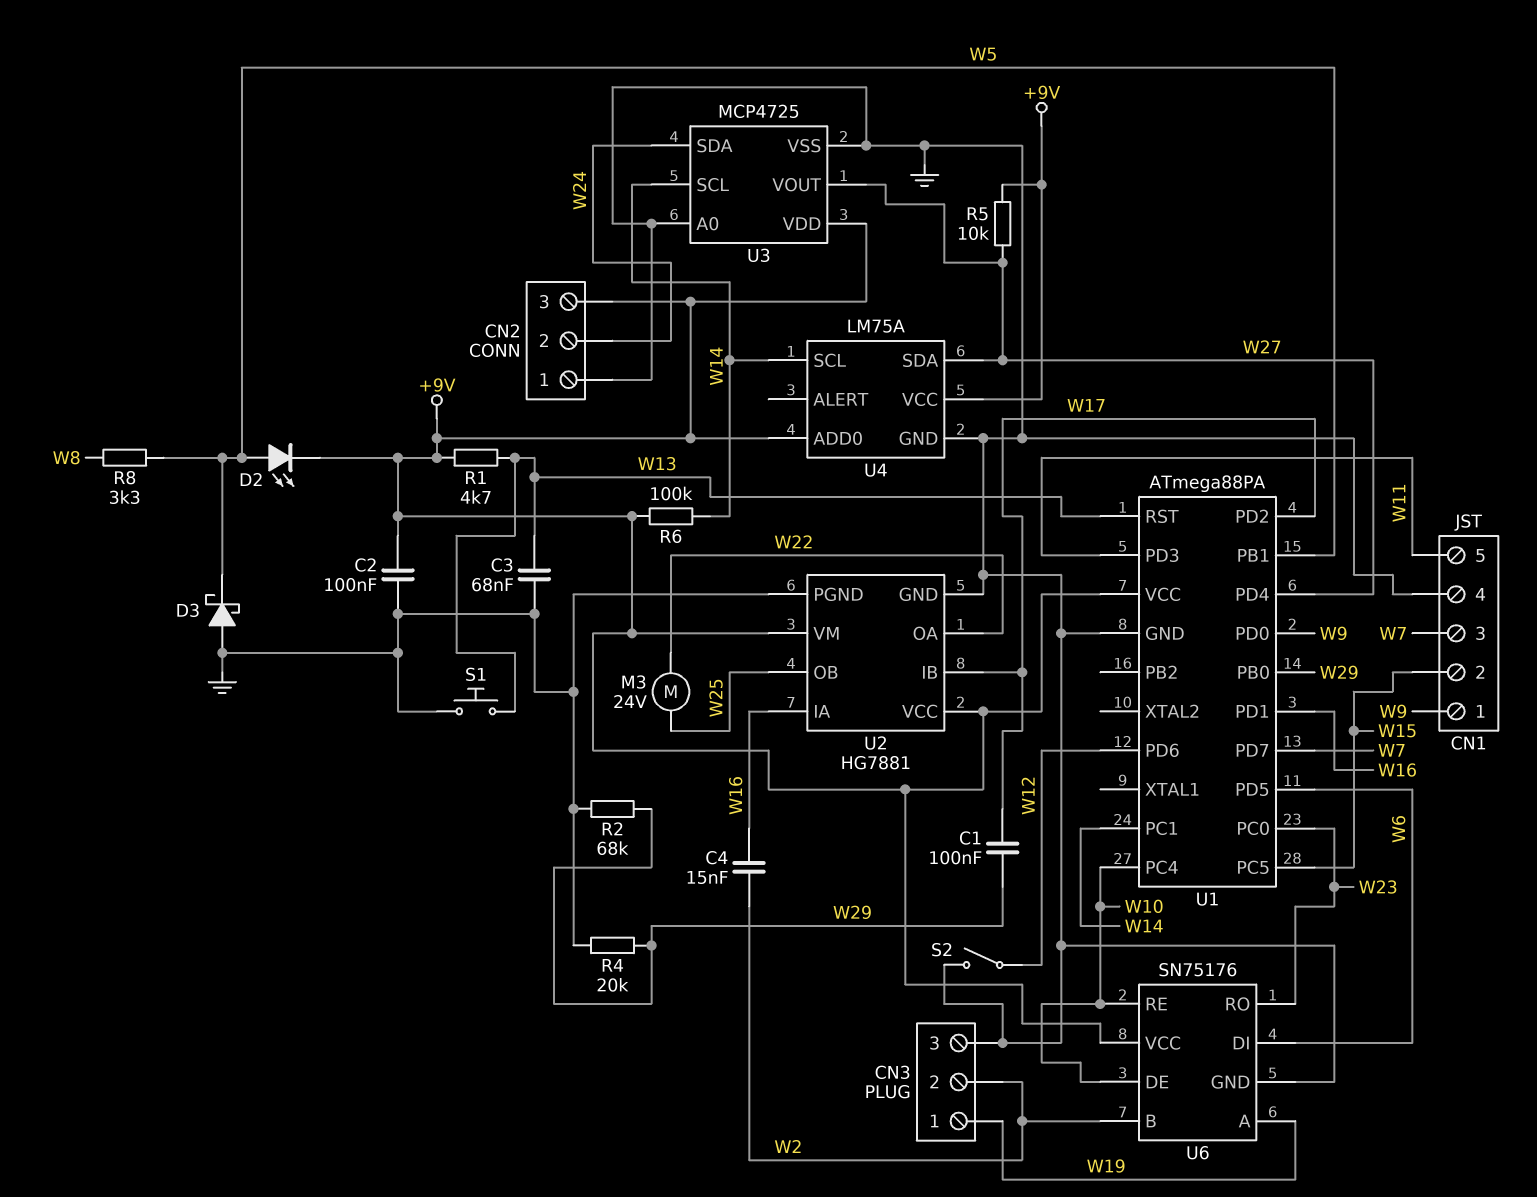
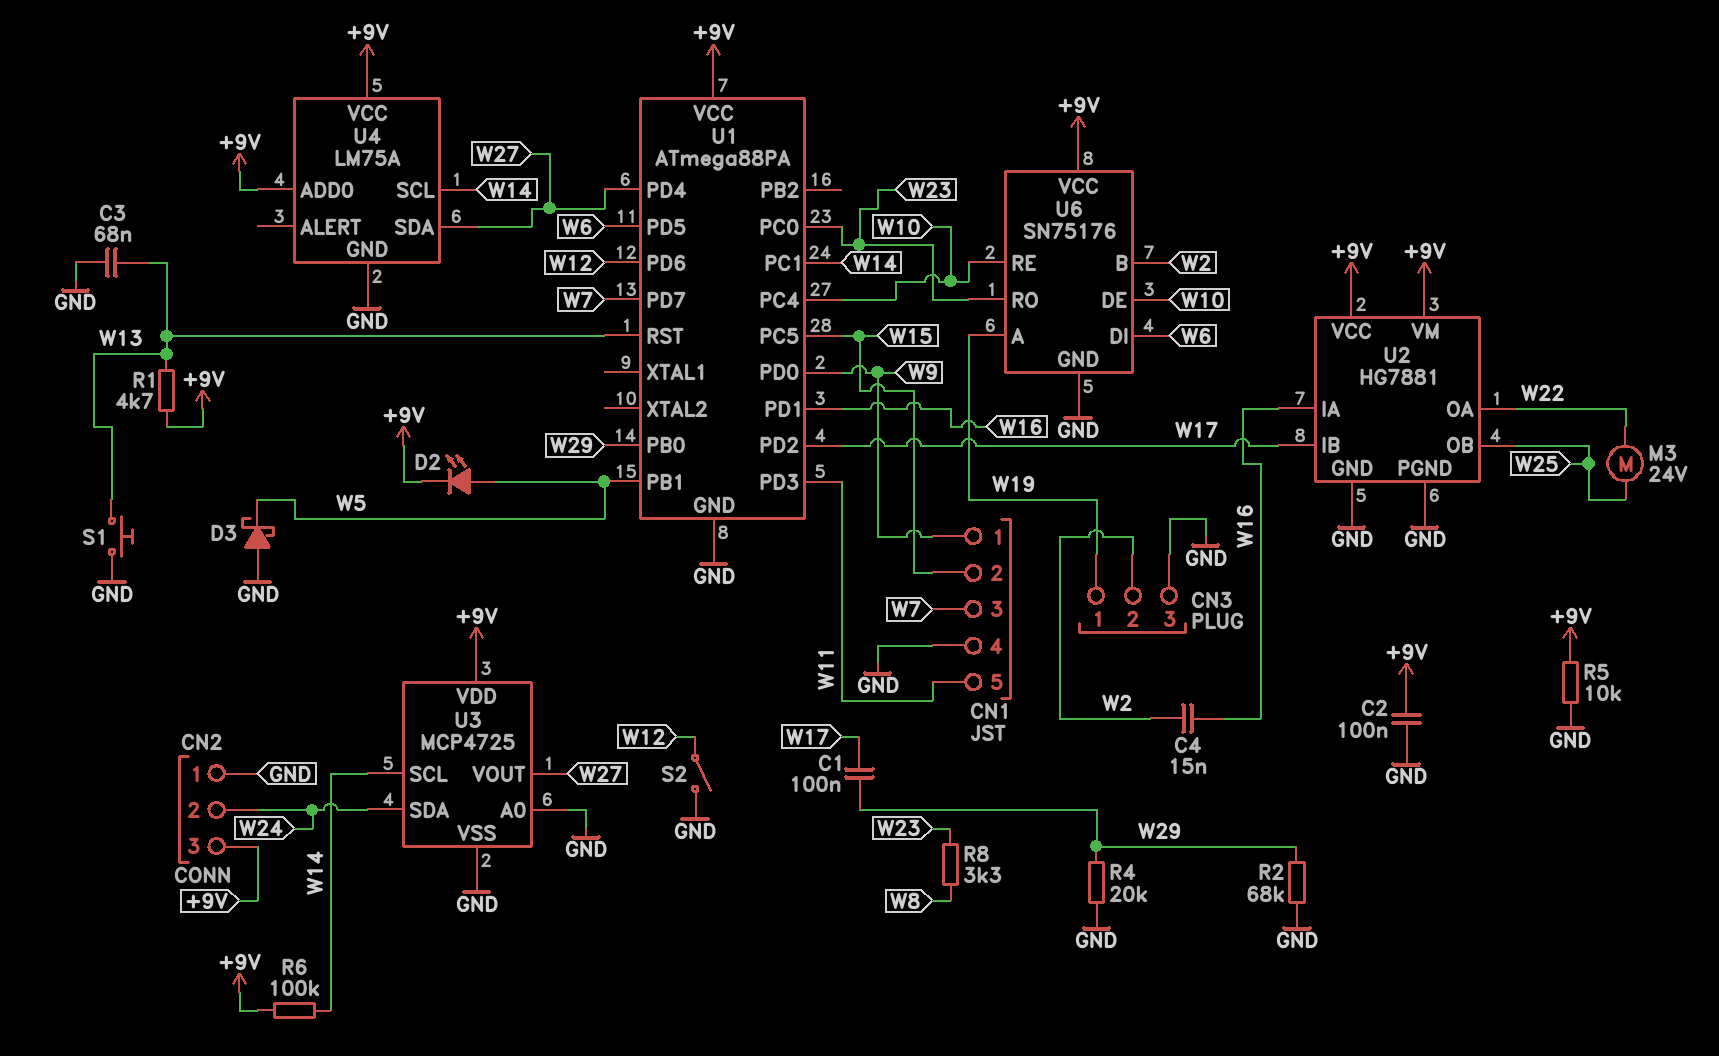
R5: 10k (+9V, W27) -> 10k (+9V, GND)
R8: 3.3k (W5, W8) -> 3.3k (W8, W23)

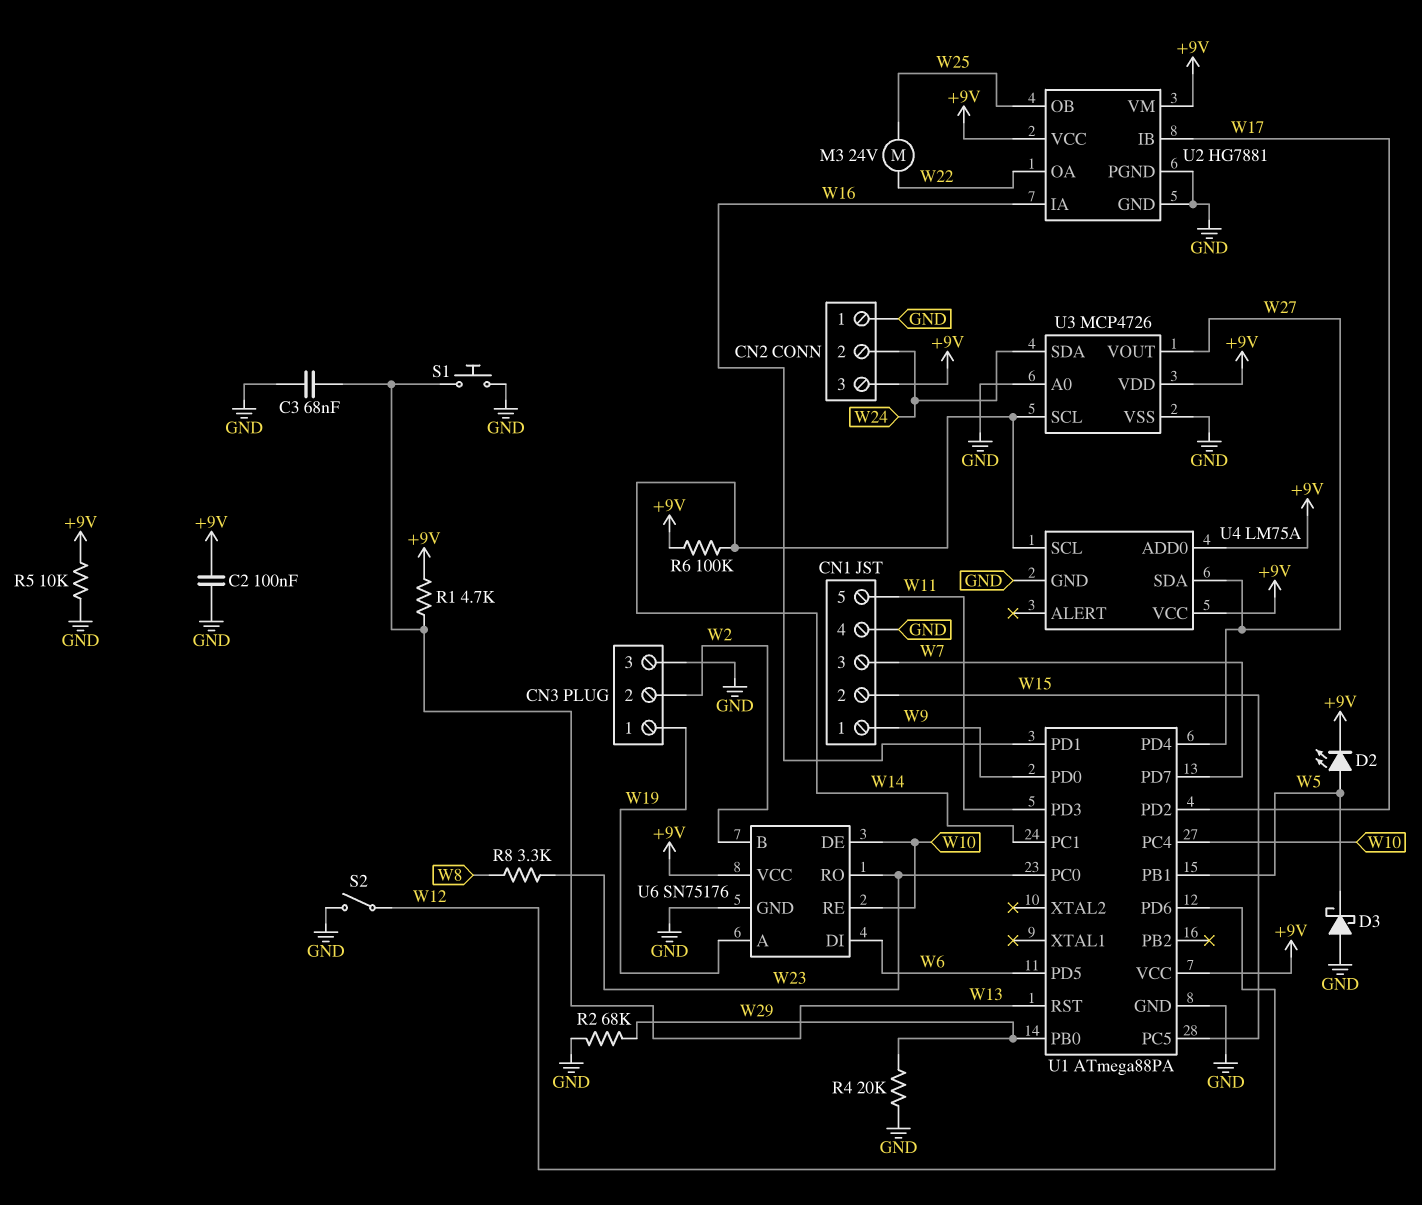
C1: 100nF (W17, W29) -> none
C4: 15nF (W2, W16) -> none
U3: MCP4725 -> MCP4726

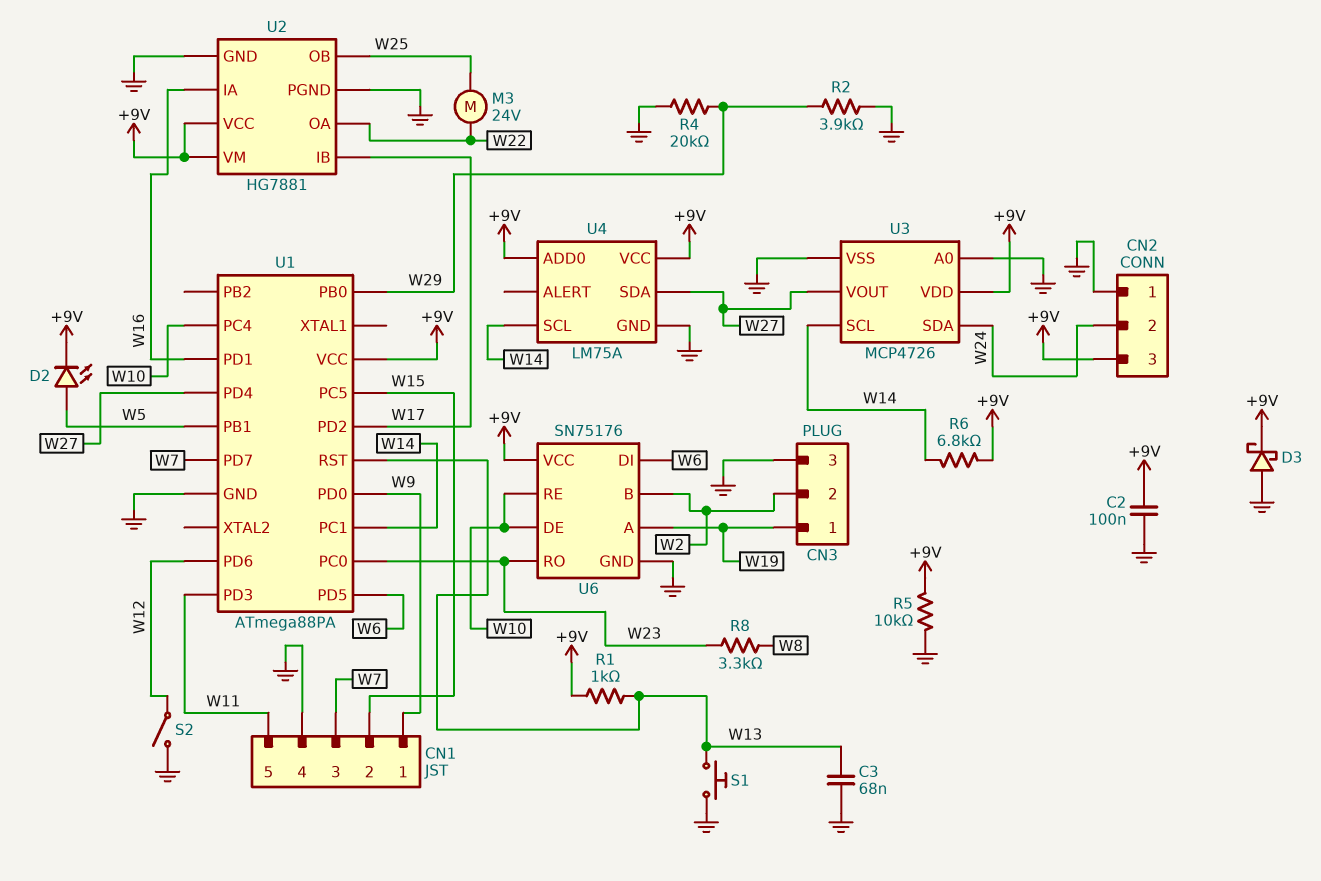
D3: schottky (A GND, K W5) -> schottky (A GND, K +9V)
R1: 4.7k (+9V, W13) -> 1k (+9V, W13)
R2: 68k (GND, W29) -> 3.9k (GND, W29)
R6: 100k (+9V, W14) -> 6.8k (+9V, W14)

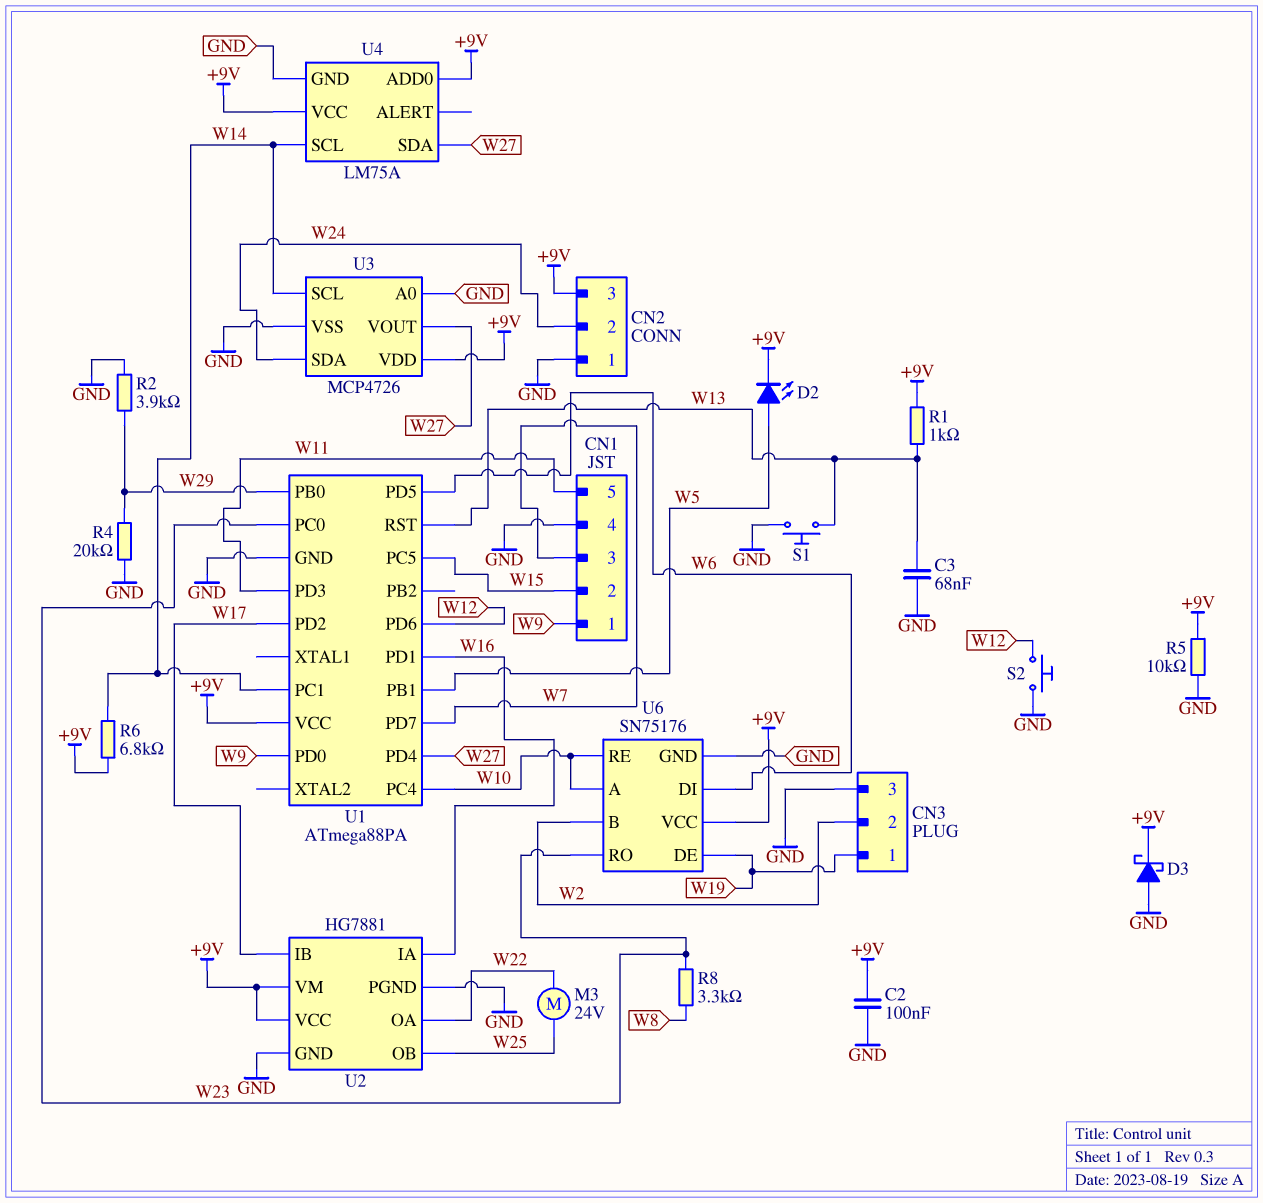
S2: switch (GND, W12) -> button (GND, W12)
U6 pin A: W19 -> W10
U6 pin DE: W10 -> W19

